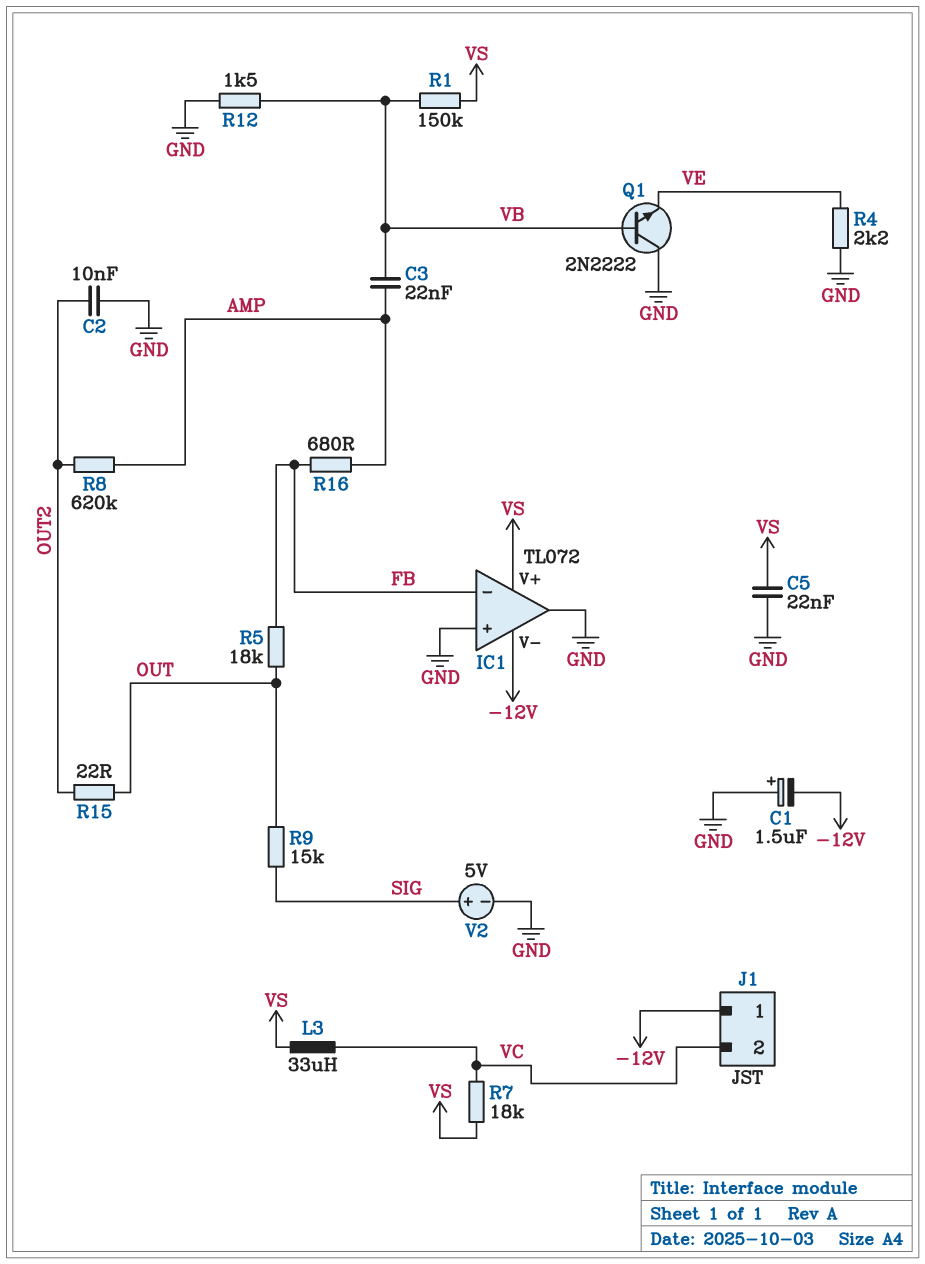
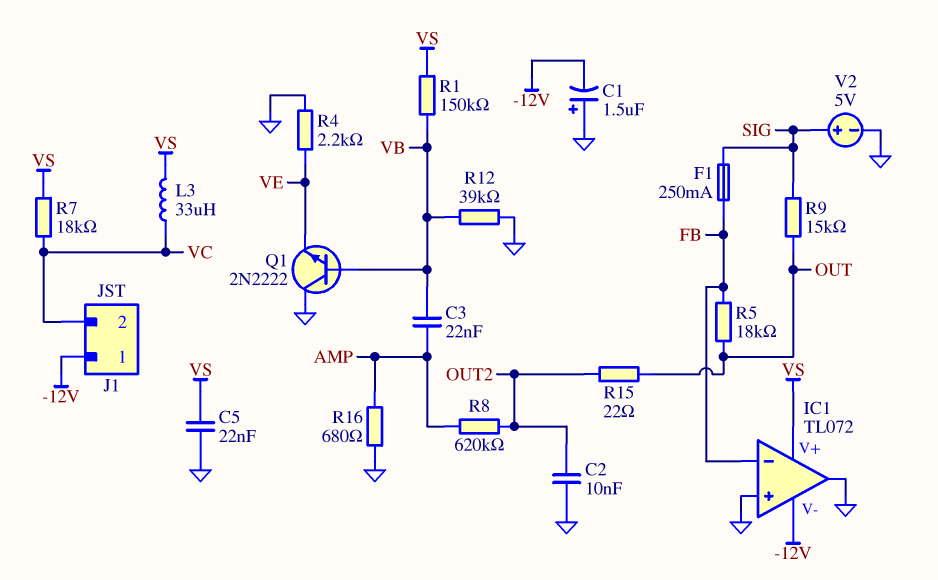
F1: none -> 250mA (FB, SIG)
R12: 1.5k (GND, VB) -> 39k (GND, VB)
R16: 680 (AMP, FB) -> 680 (AMP, GND)

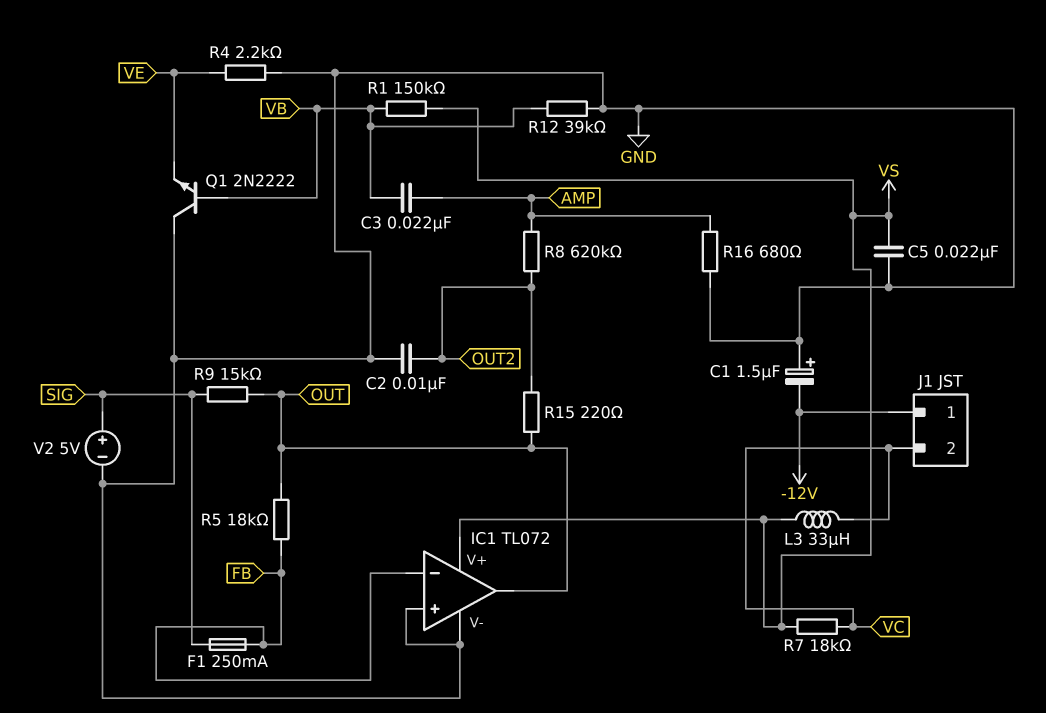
IC1 pin V-: -12V -> GND
IC1 pin out: GND -> OUT
R15: 22 (OUT, OUT2) -> 220 (OUT, OUT2)

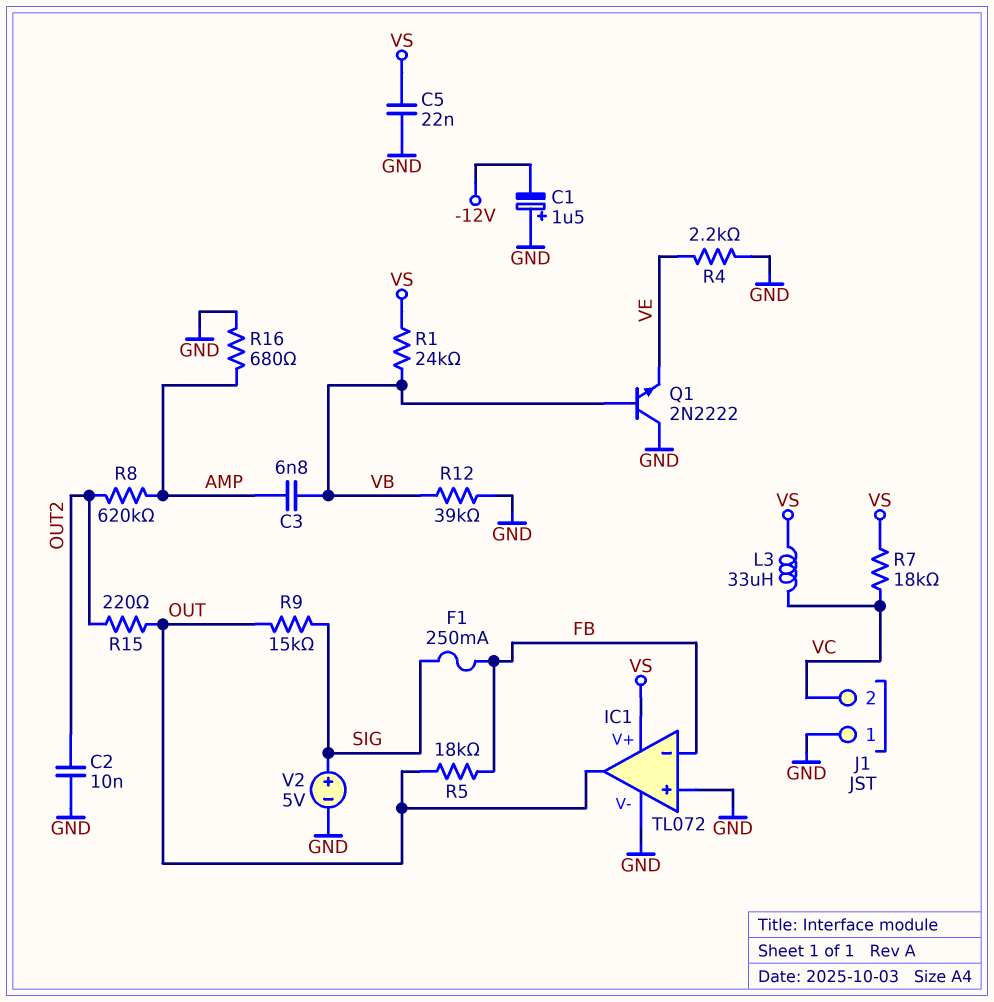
C3: 22nF (AMP, VB) -> 6.8nF (AMP, VB)
J1 pin 1: -12V -> GND
R1: 150k (VB, VS) -> 24k (VB, VS)

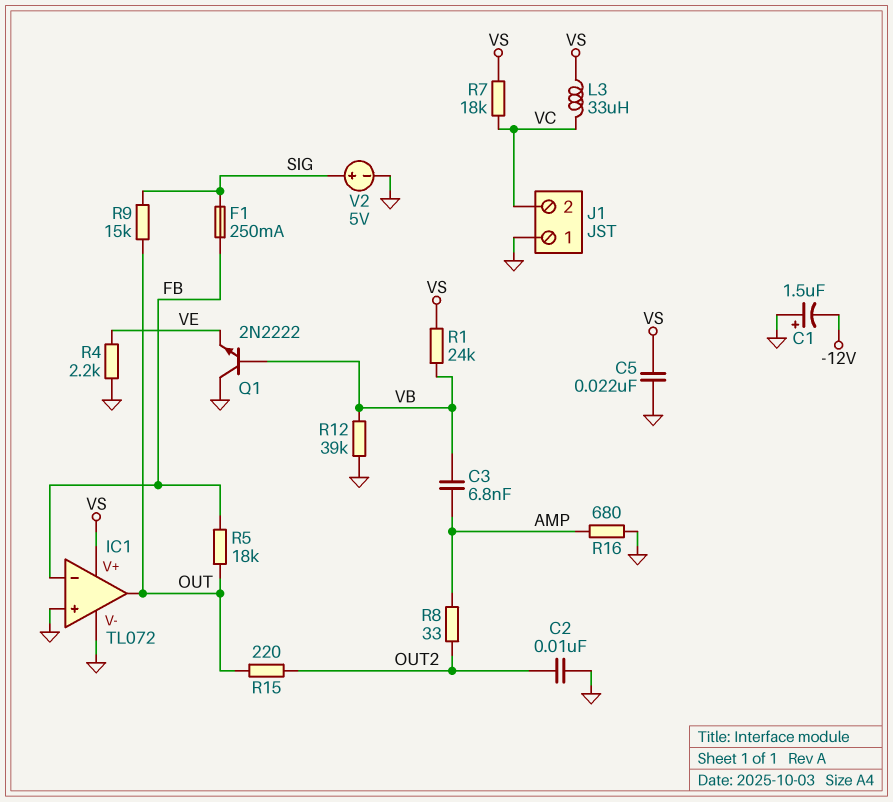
R8: 620k (AMP, OUT2) -> 33 (AMP, OUT2)

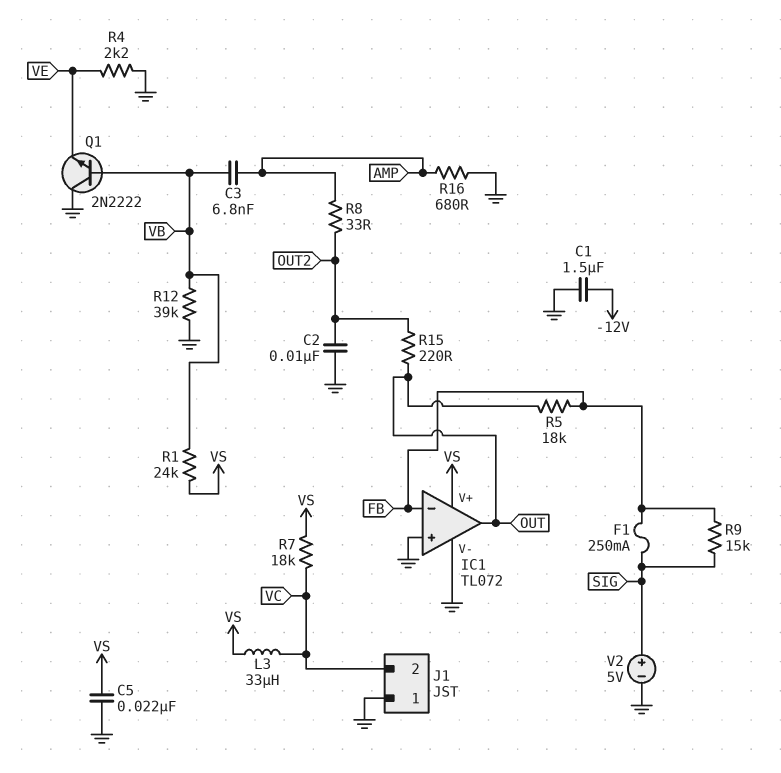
C1: 1.5uF (plus GND, minus -12V) -> 1.5uF (-12V, GND)
R9: 15k (OUT, SIG) -> 15k (FB, SIG)

